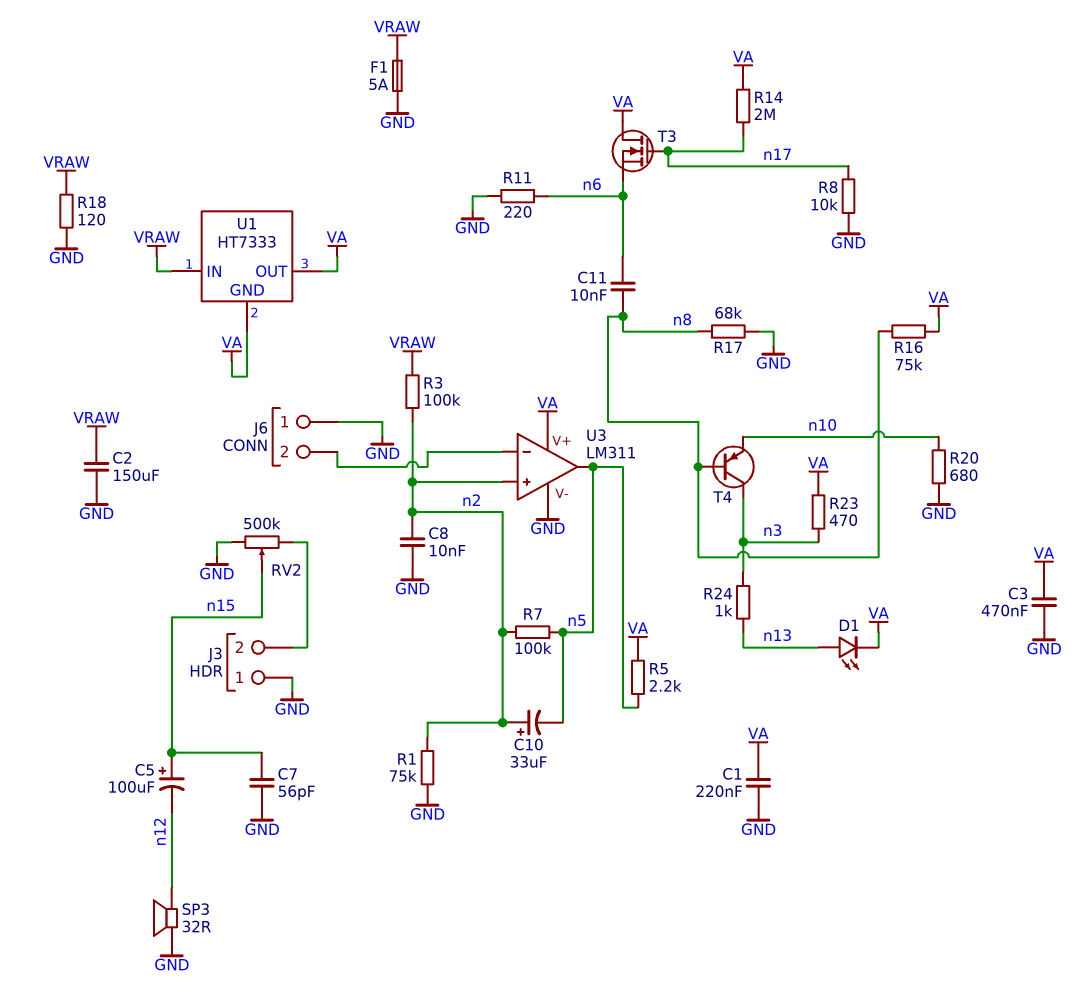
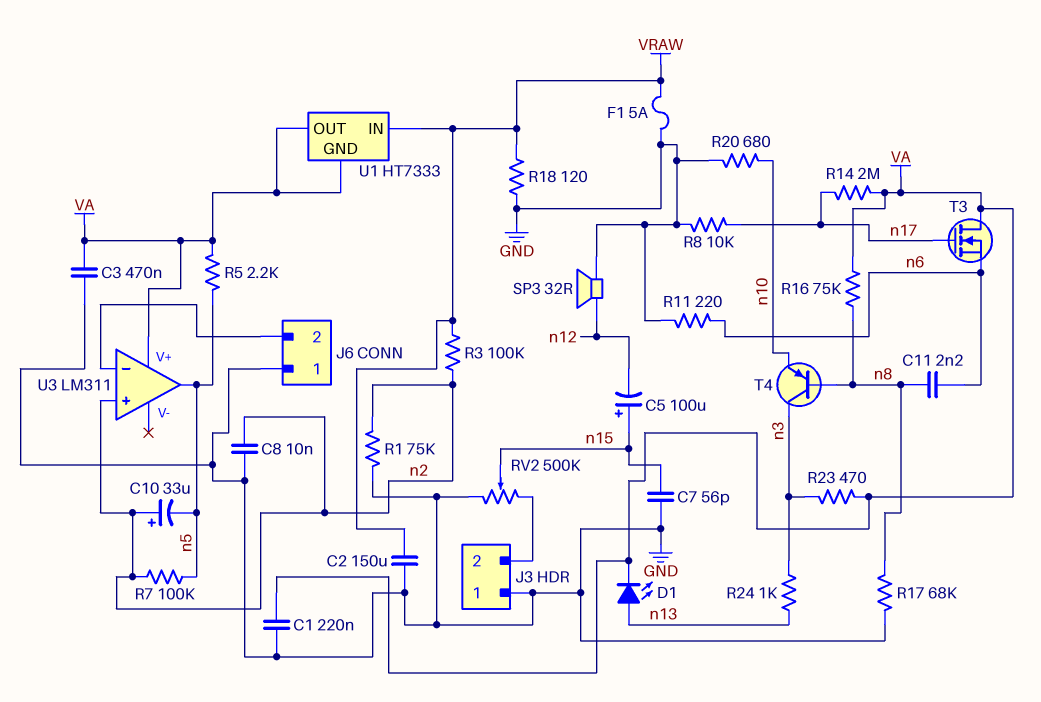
C11: 10nF (n6, n8) -> 2.2nF (n6, n8)
U3 pin V-: GND -> none

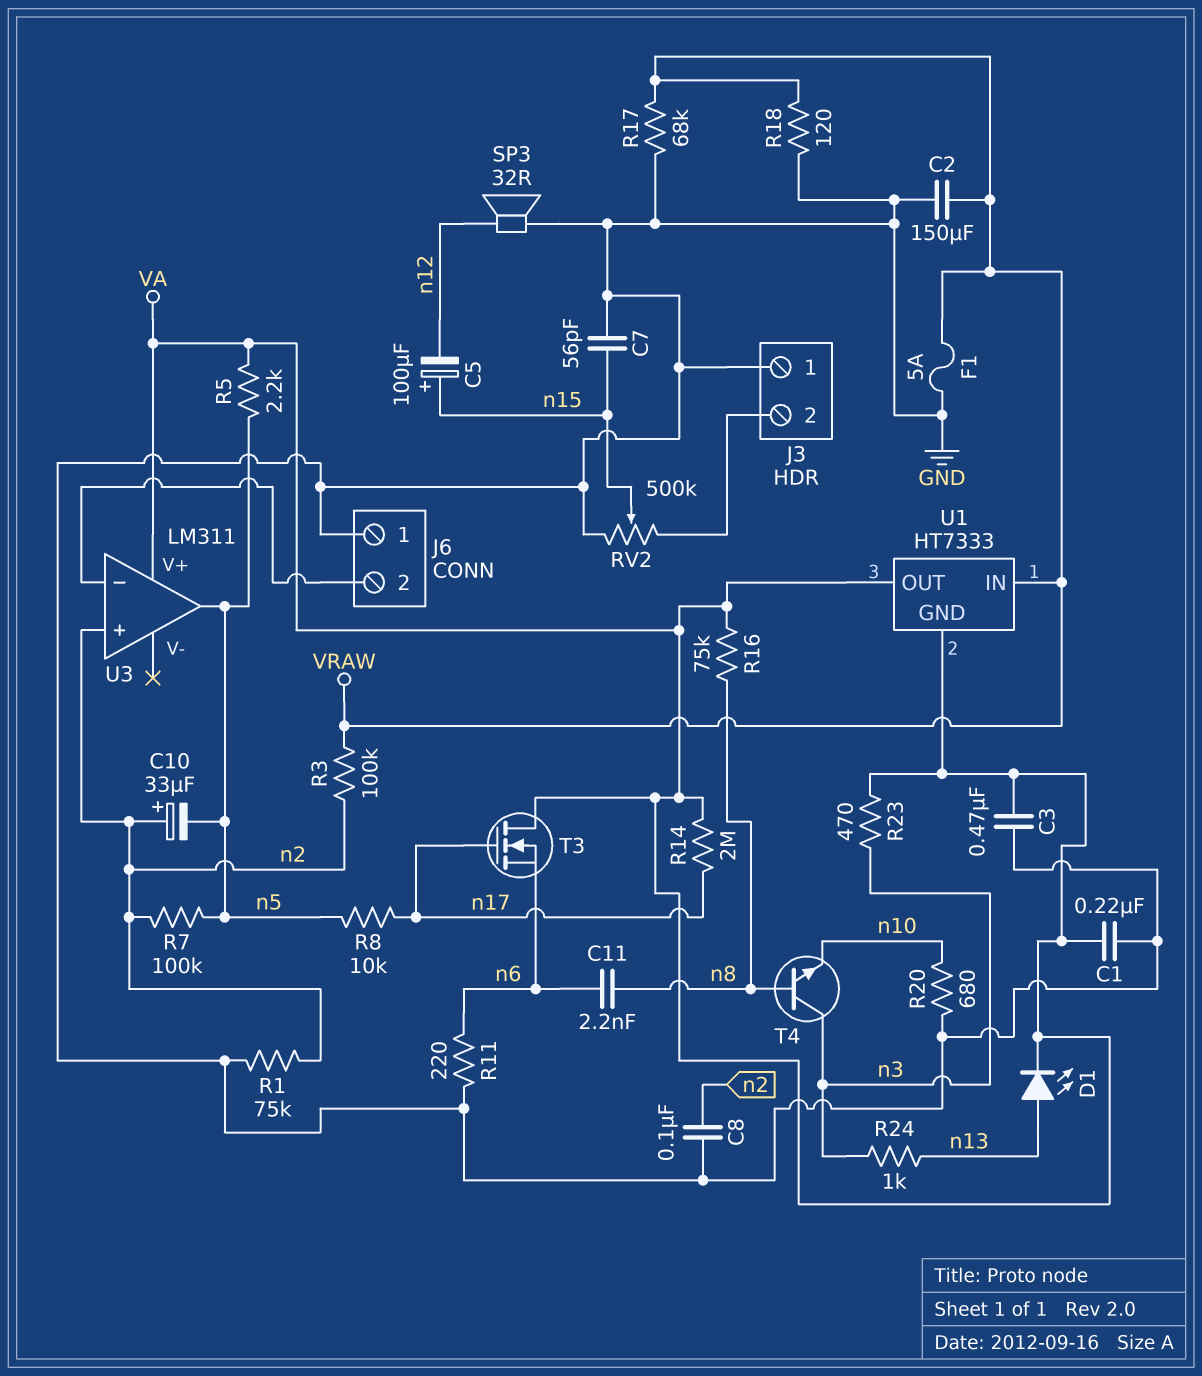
C8: 10nF (GND, n2) -> 100nF (GND, n2)
R8: 10k (GND, n17) -> 10k (n5, n17)
R17: 68k (GND, n8) -> 68k (GND, VRAW)
T4: PNP (B n8, C n3, E n10) -> NPN (B n8, C n3, E n10)

